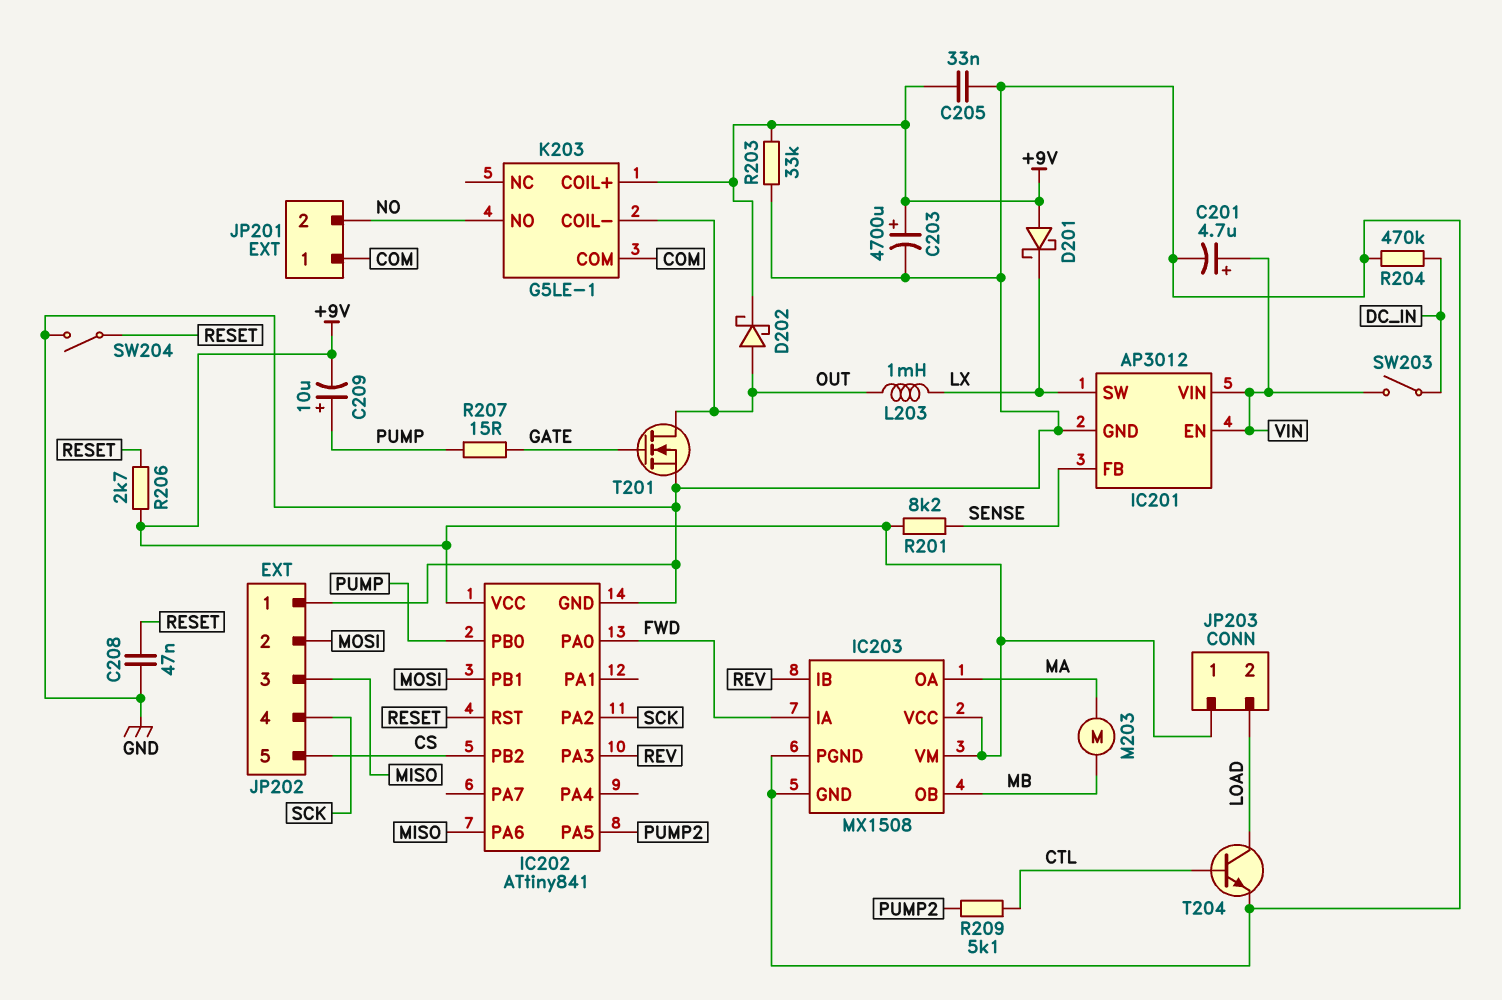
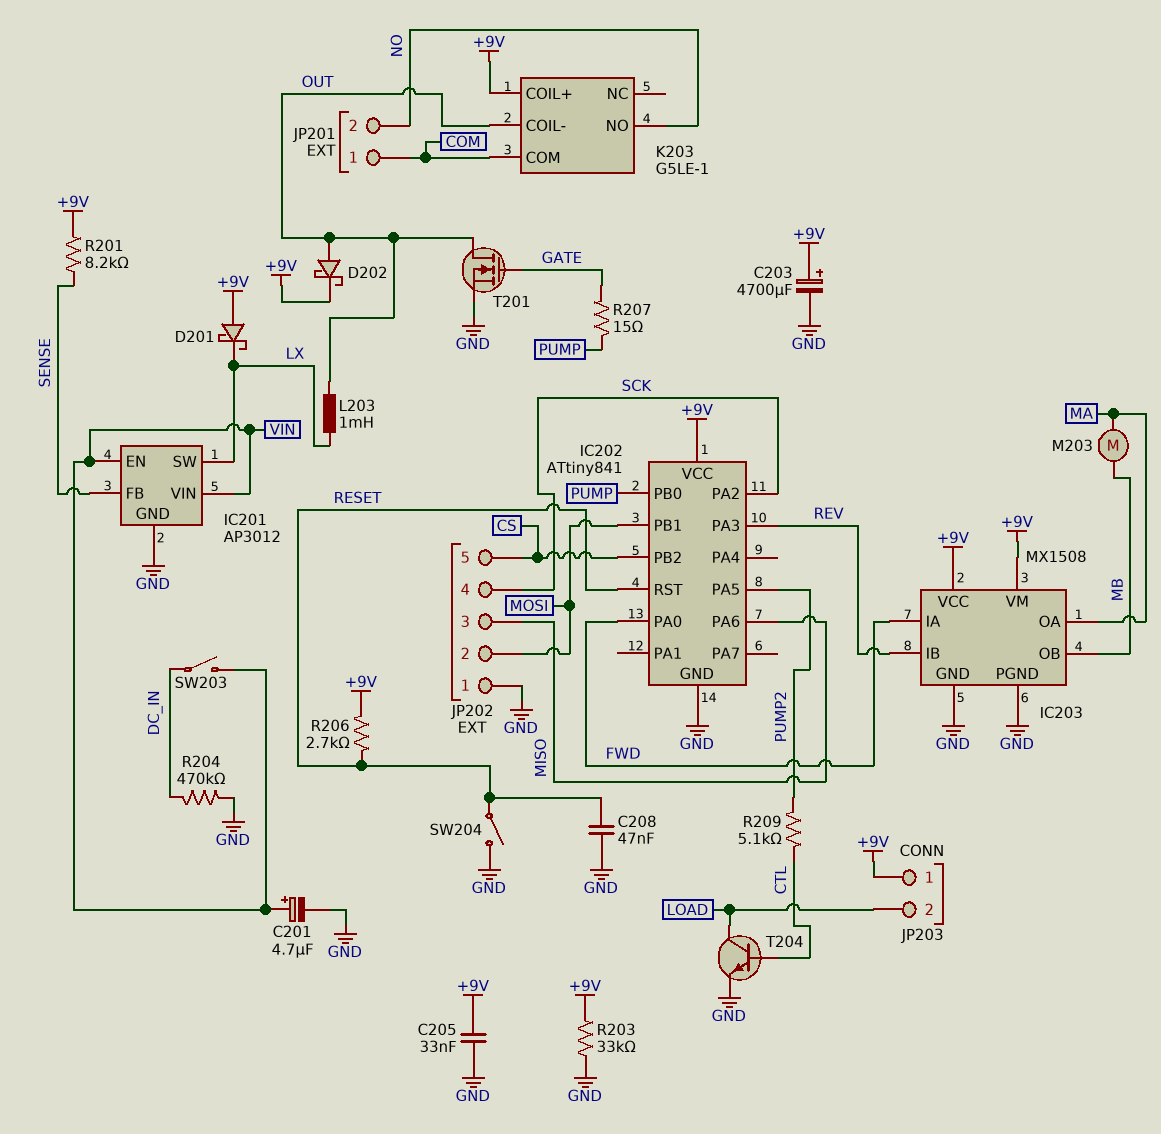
C209: 10uF (plus PUMP, minus +9V) -> none

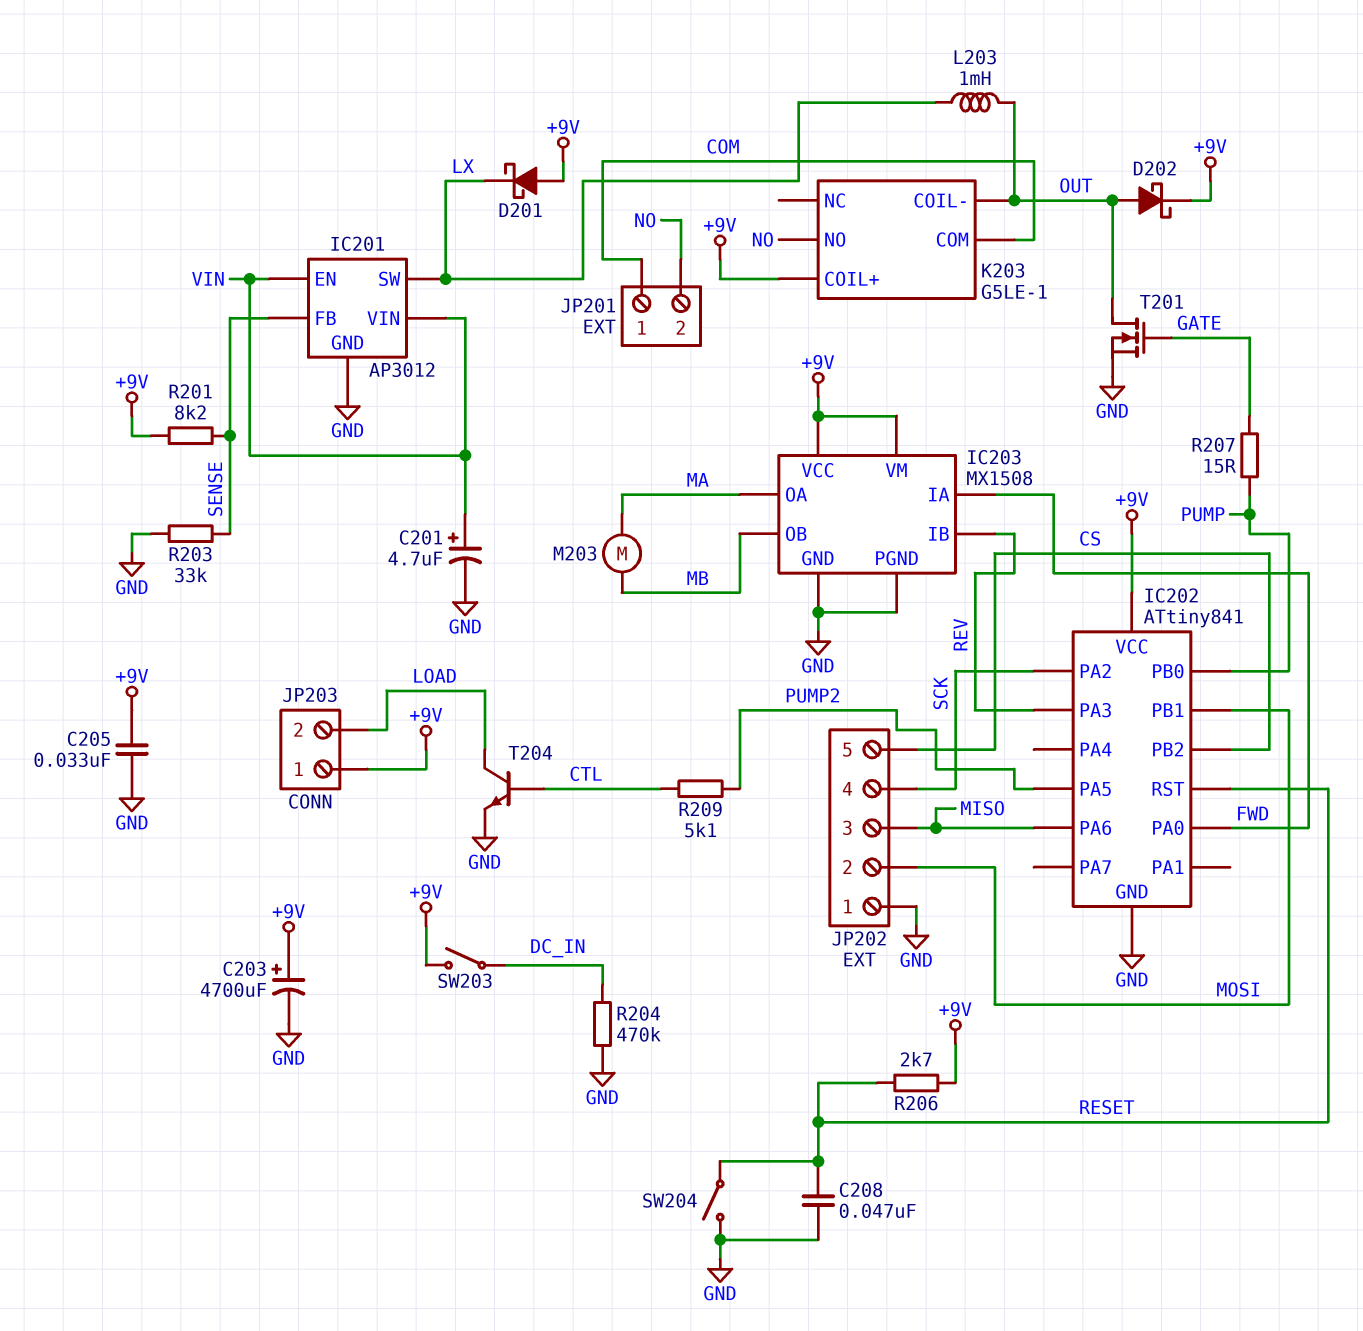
R203: 33k (+9V, GND) -> 33k (GND, SENSE)
SW203: switch (DC_IN, VIN) -> switch (+9V, DC_IN)

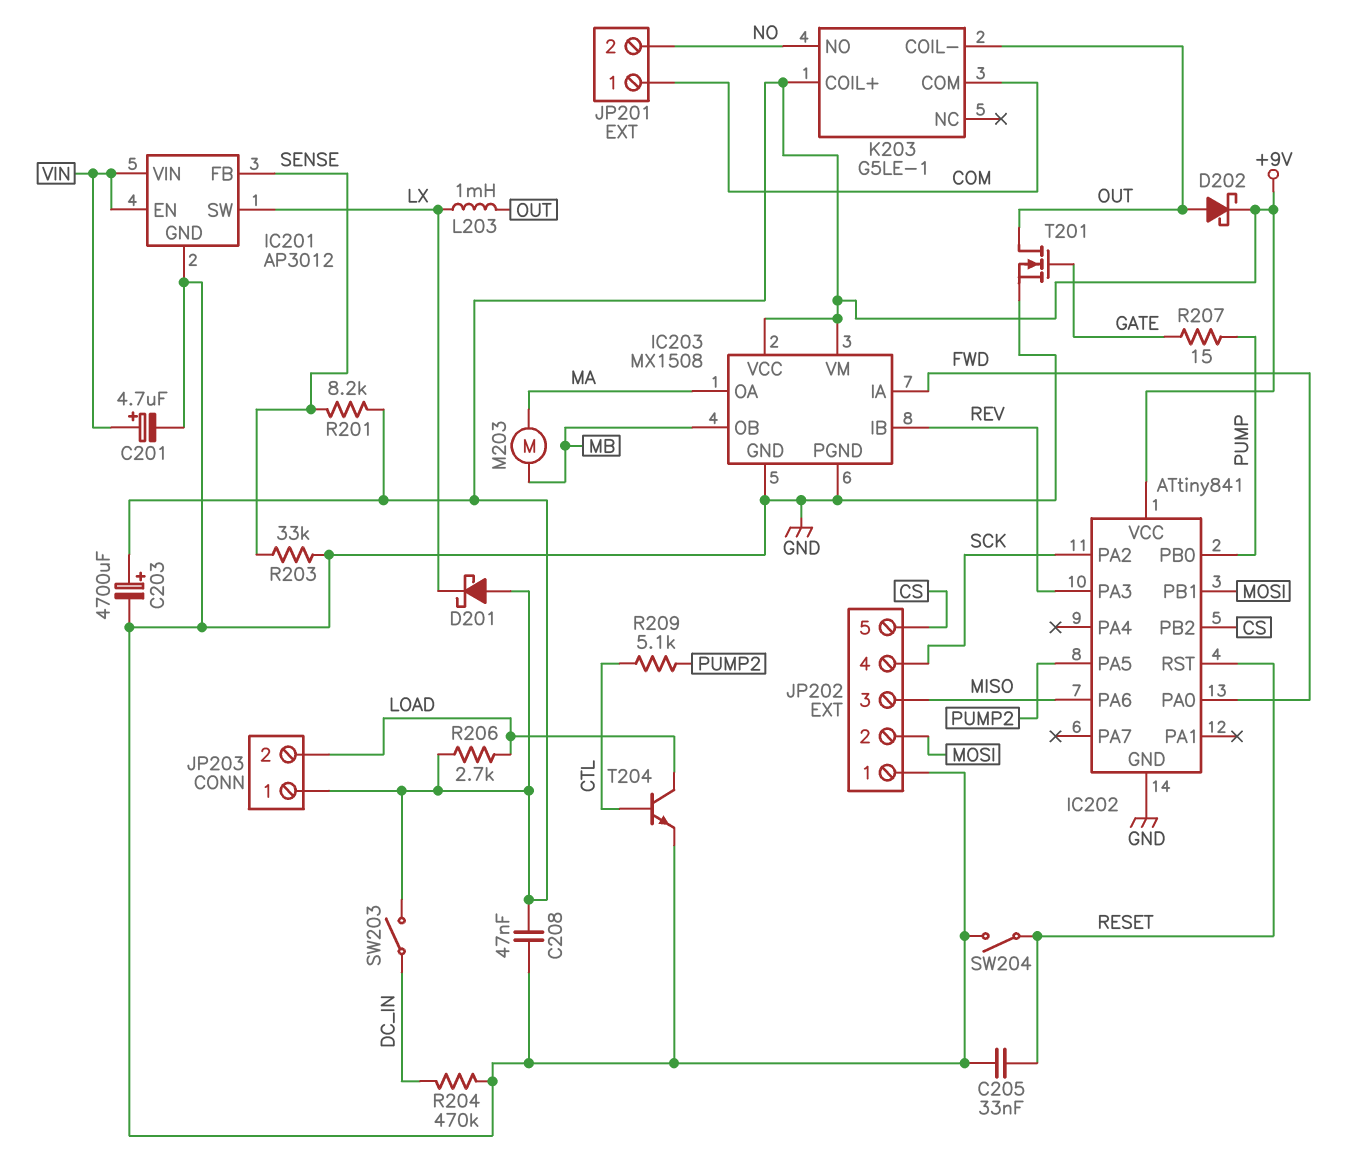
C205: 33nF (+9V, GND) -> 33nF (GND, RESET)
C208: 47nF (GND, RESET) -> 47nF (+9V, GND)
R206: 2.7k (+9V, RESET) -> 2.7k (+9V, LOAD)

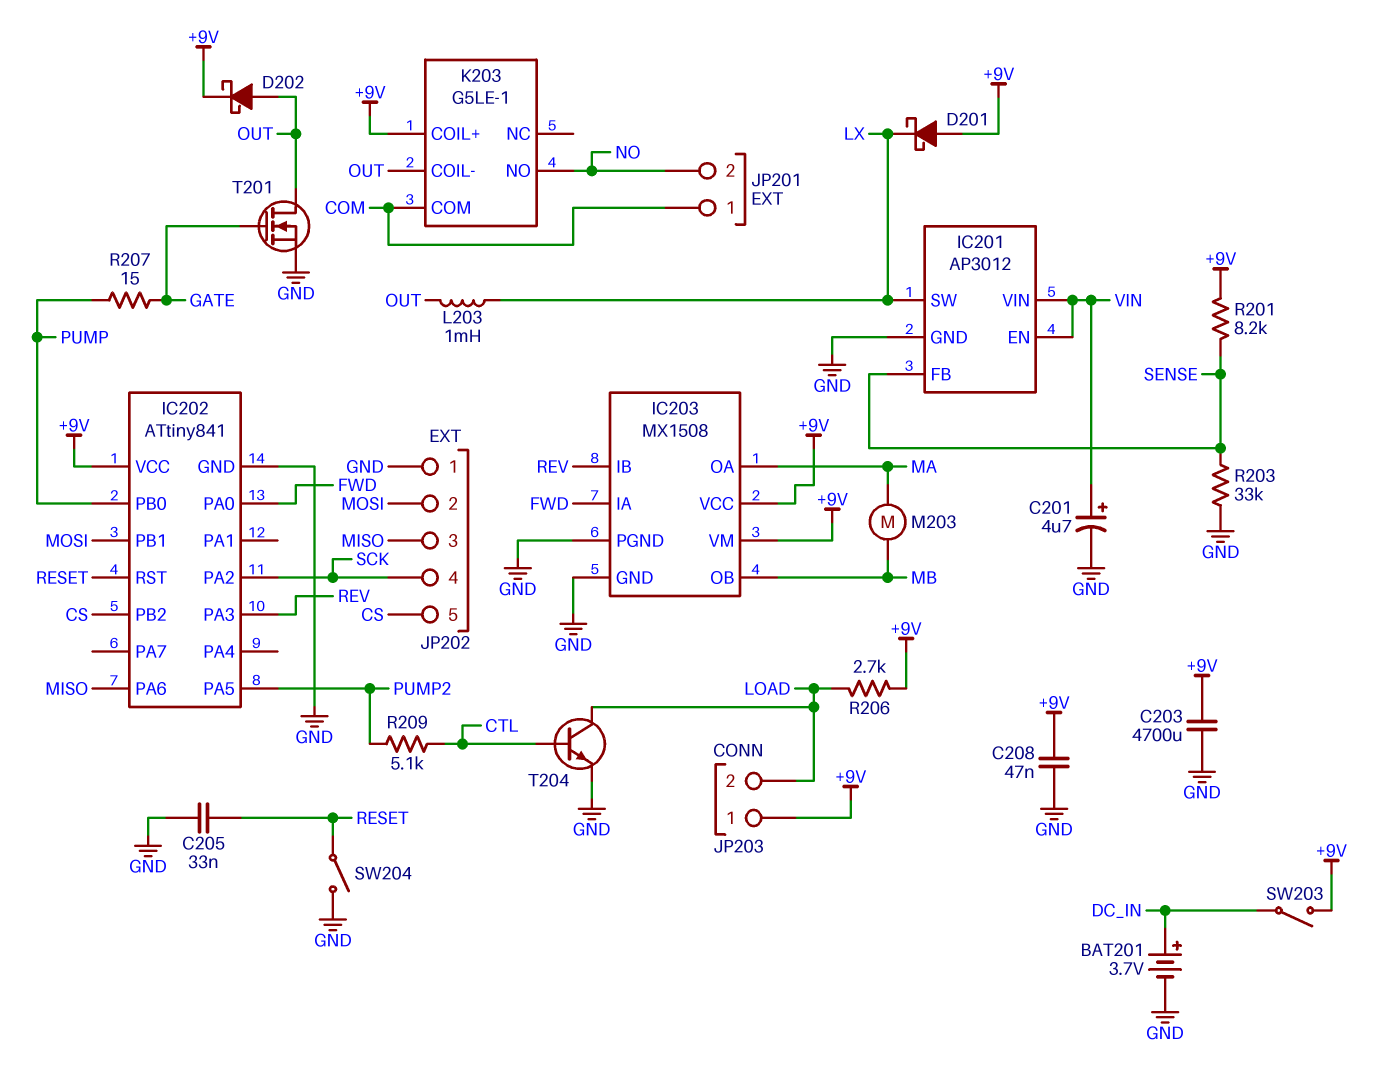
BAT201: none -> 3.7V (plus DC_IN, minus GND)
C203: 4700uF (plus +9V, minus GND) -> 4700uF (+9V, GND)
R204: 470k (DC_IN, GND) -> none

